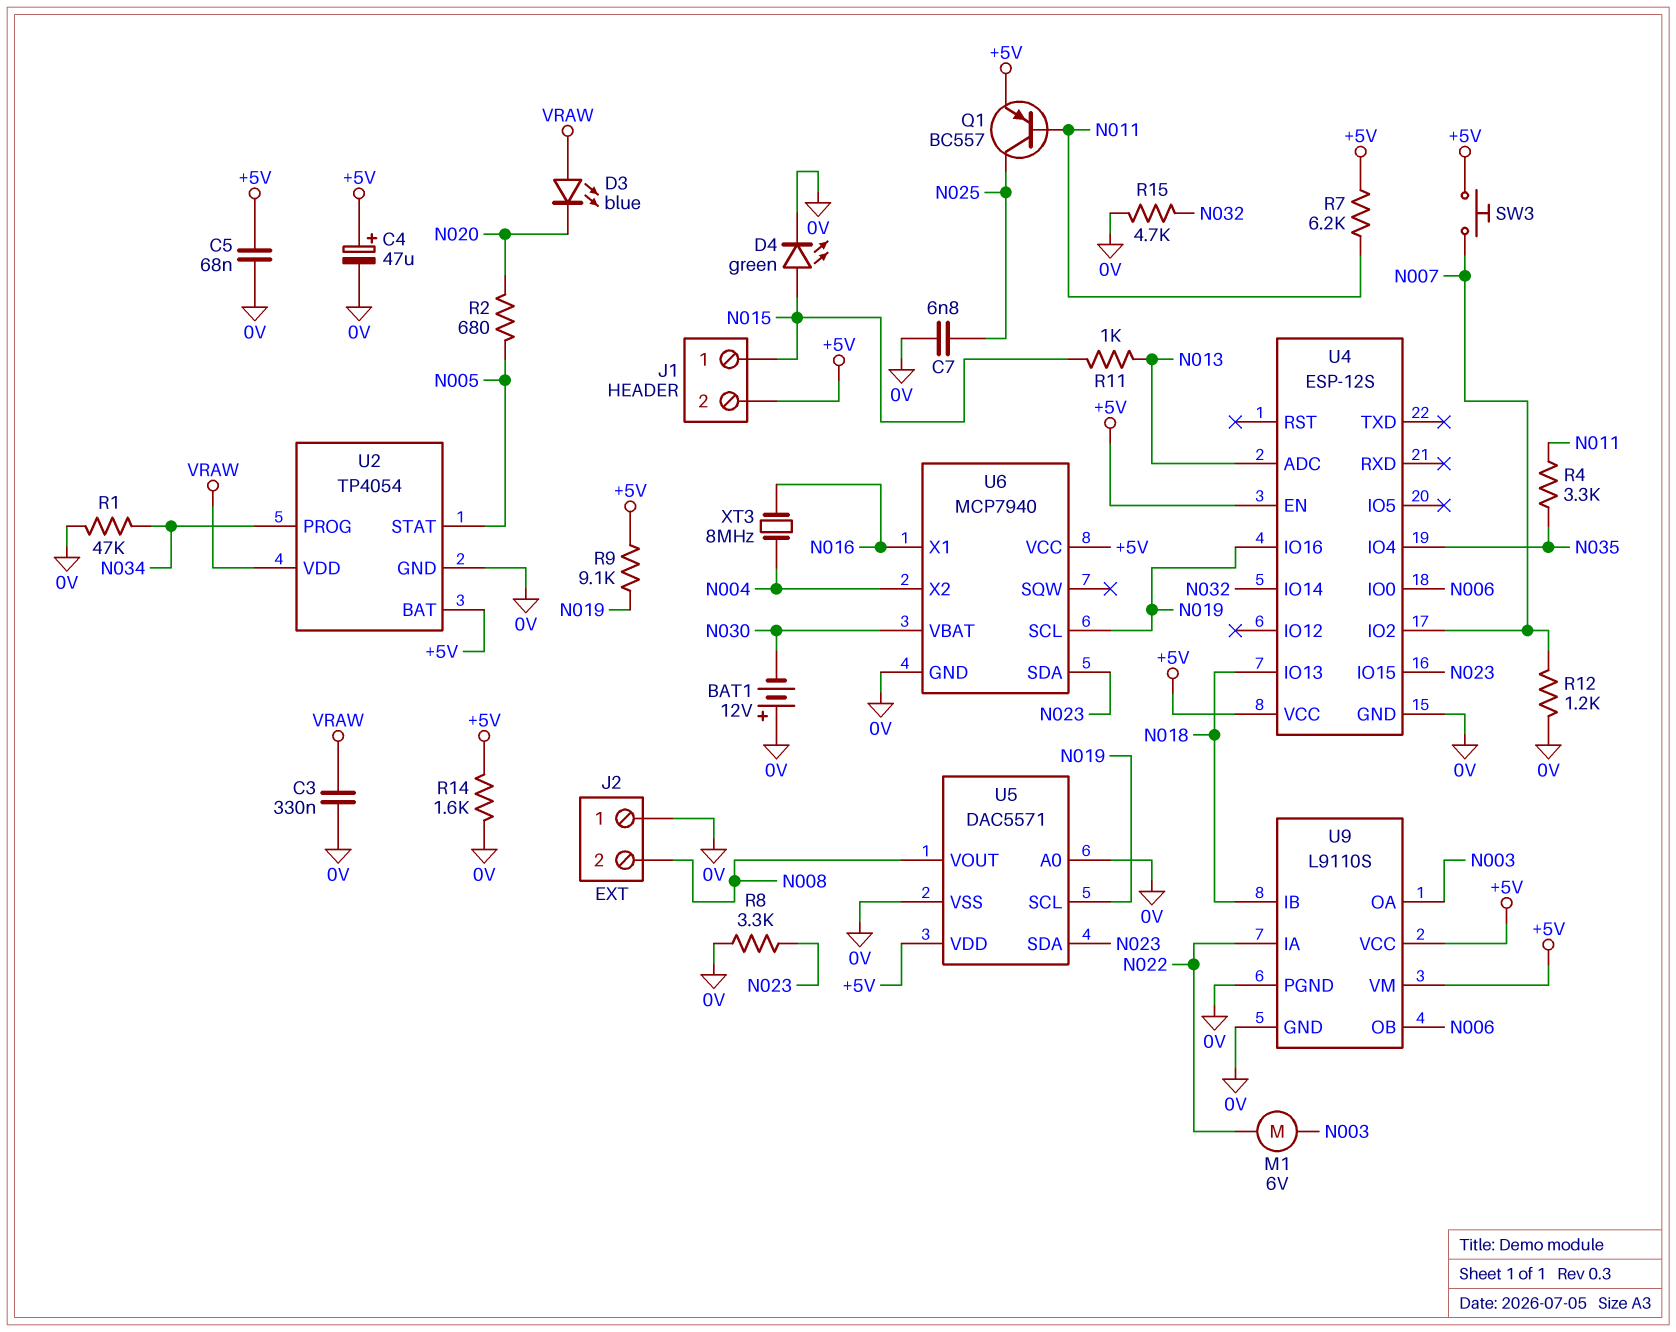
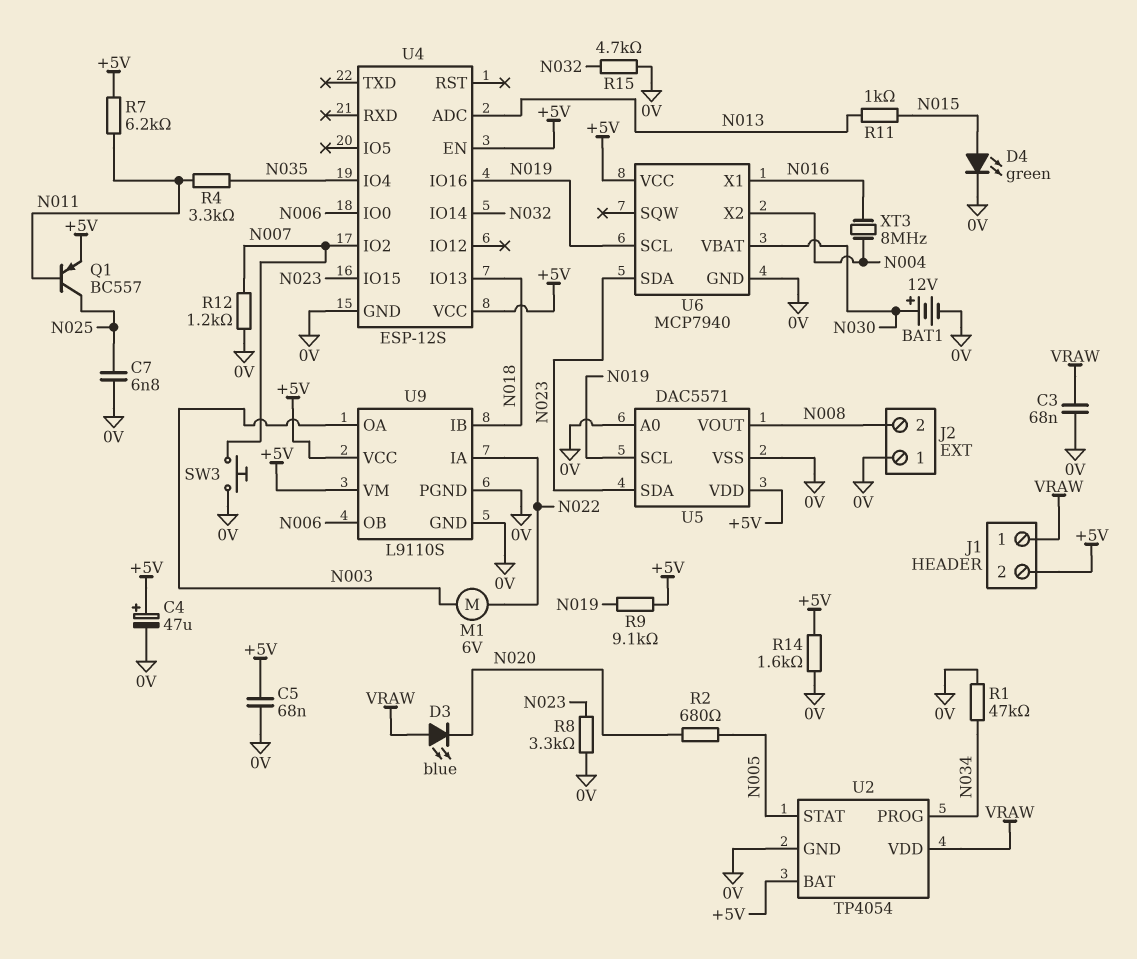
BAT1: 12V (plus 0V, minus N030) -> 12V (plus N030, minus 0V)
C3: 330nF (0V, VRAW) -> 68nF (0V, VRAW)
J1 pin 1: N015 -> VRAW
SW3: button (+5V, N007) -> button (0V, N007)

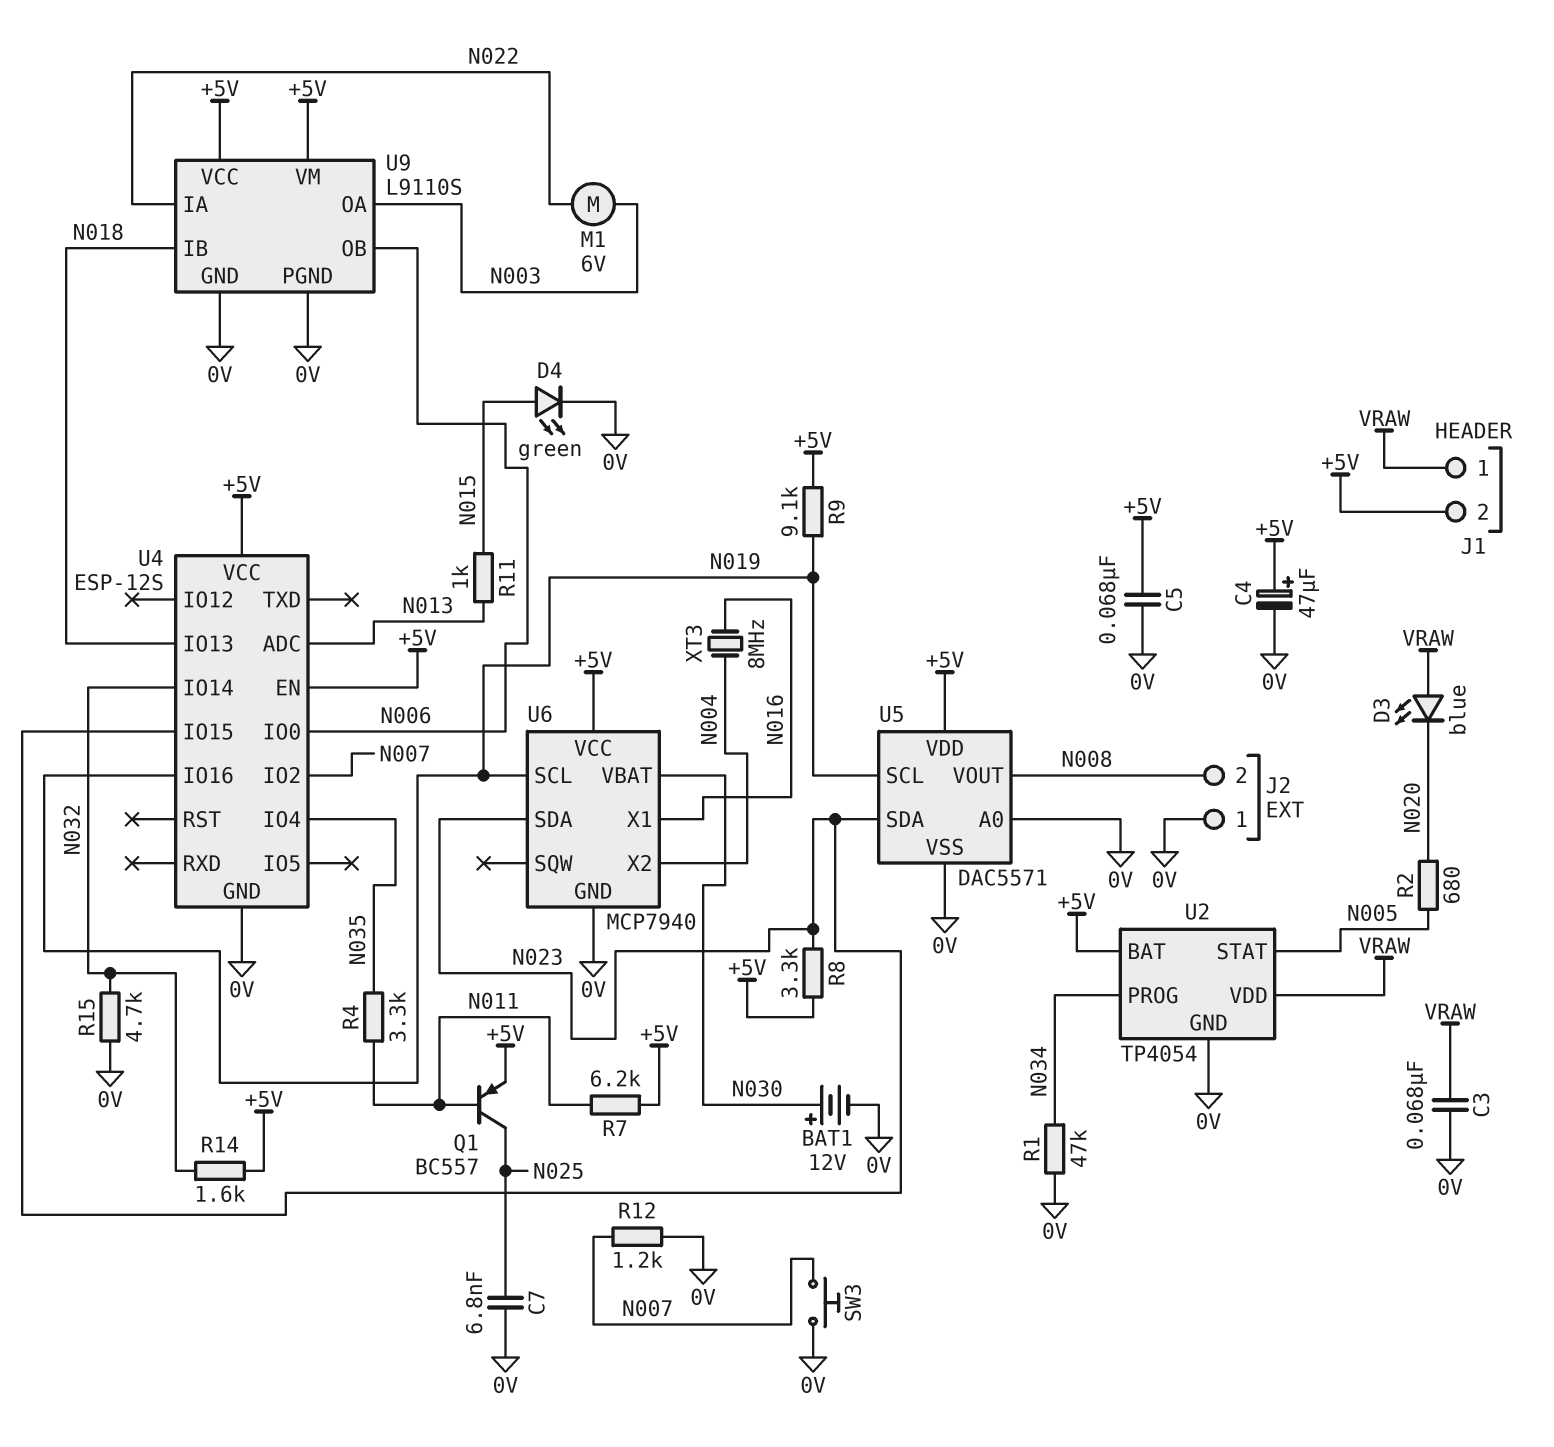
R8: 3.3k (0V, N023) -> 3.3k (+5V, N023)
R14: 1.6k (+5V, 0V) -> 1.6k (+5V, N032)

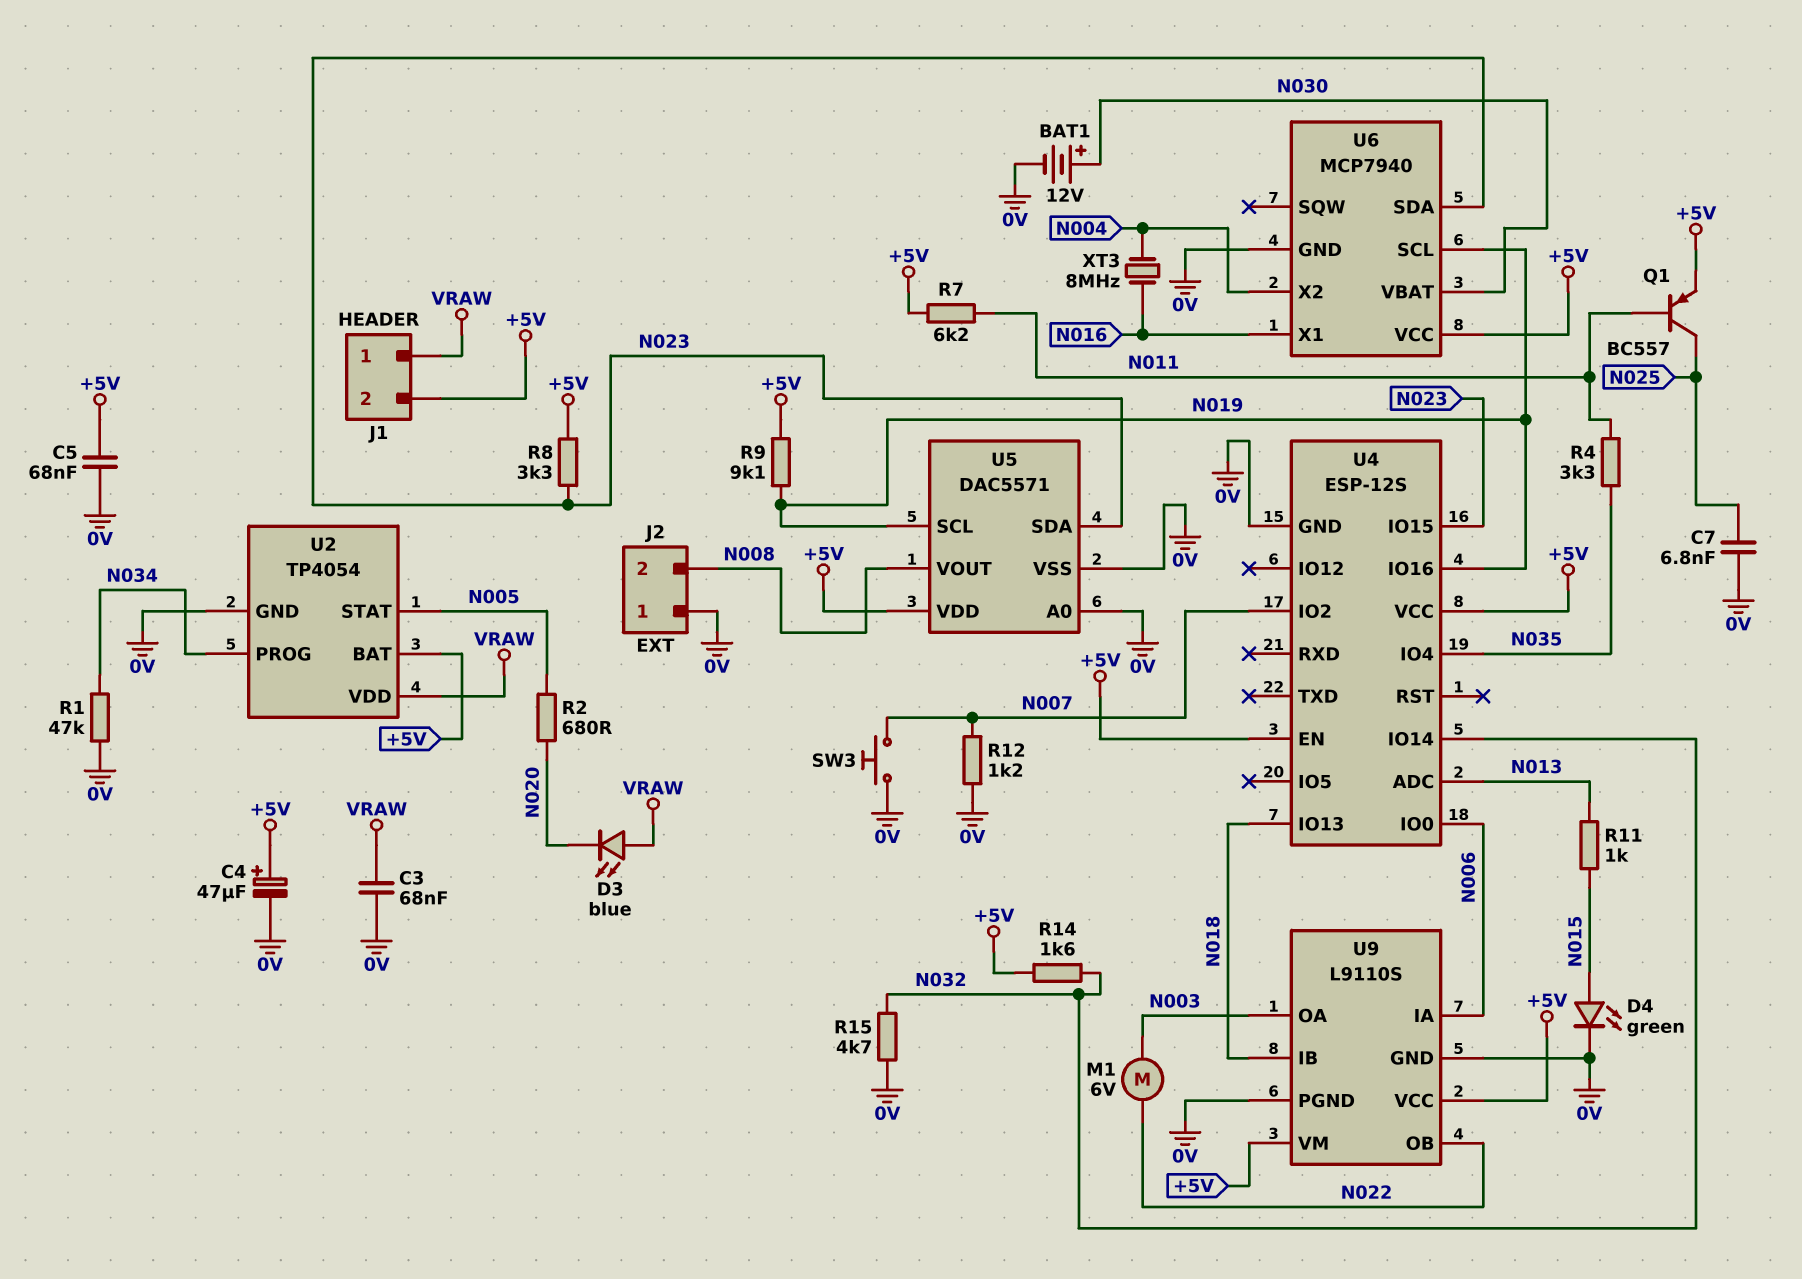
U9 pin IA: N022 -> N006
U9 pin OB: N006 -> N022

